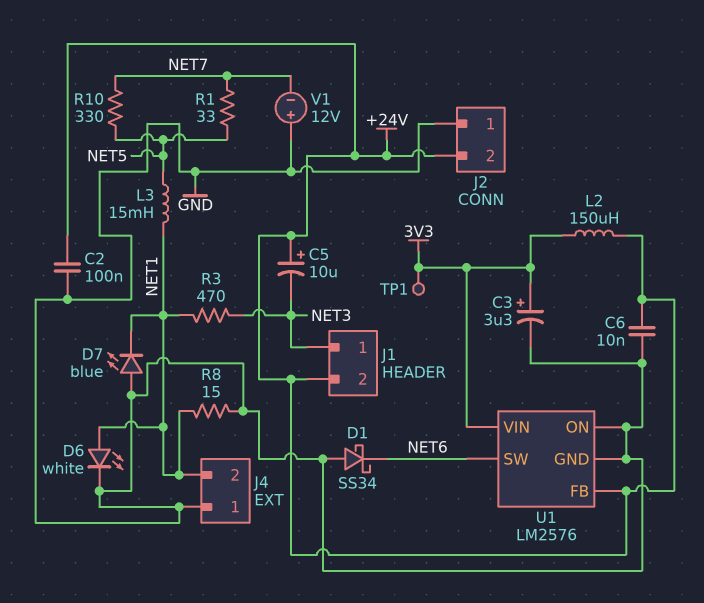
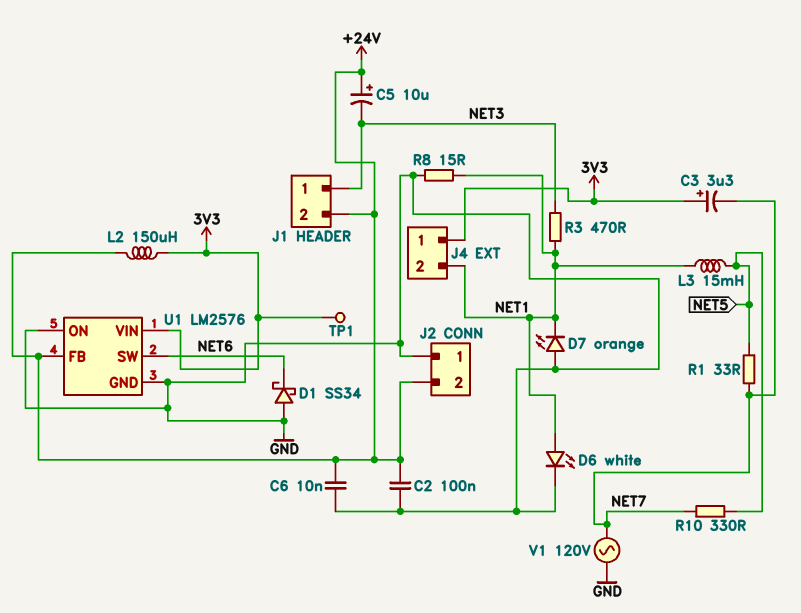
C3: 3.3uF (plus 3V3, minus GND) -> 3.3uF (plus 3V3, minus NET7)
D7: LED blue (A GND, K NET1) -> LED orange (A GND, K NET1)
J4 pin 1: GND -> 3V3
V1: 12V (plus GND, minus NET7) -> AC 120V (GND, NET7)

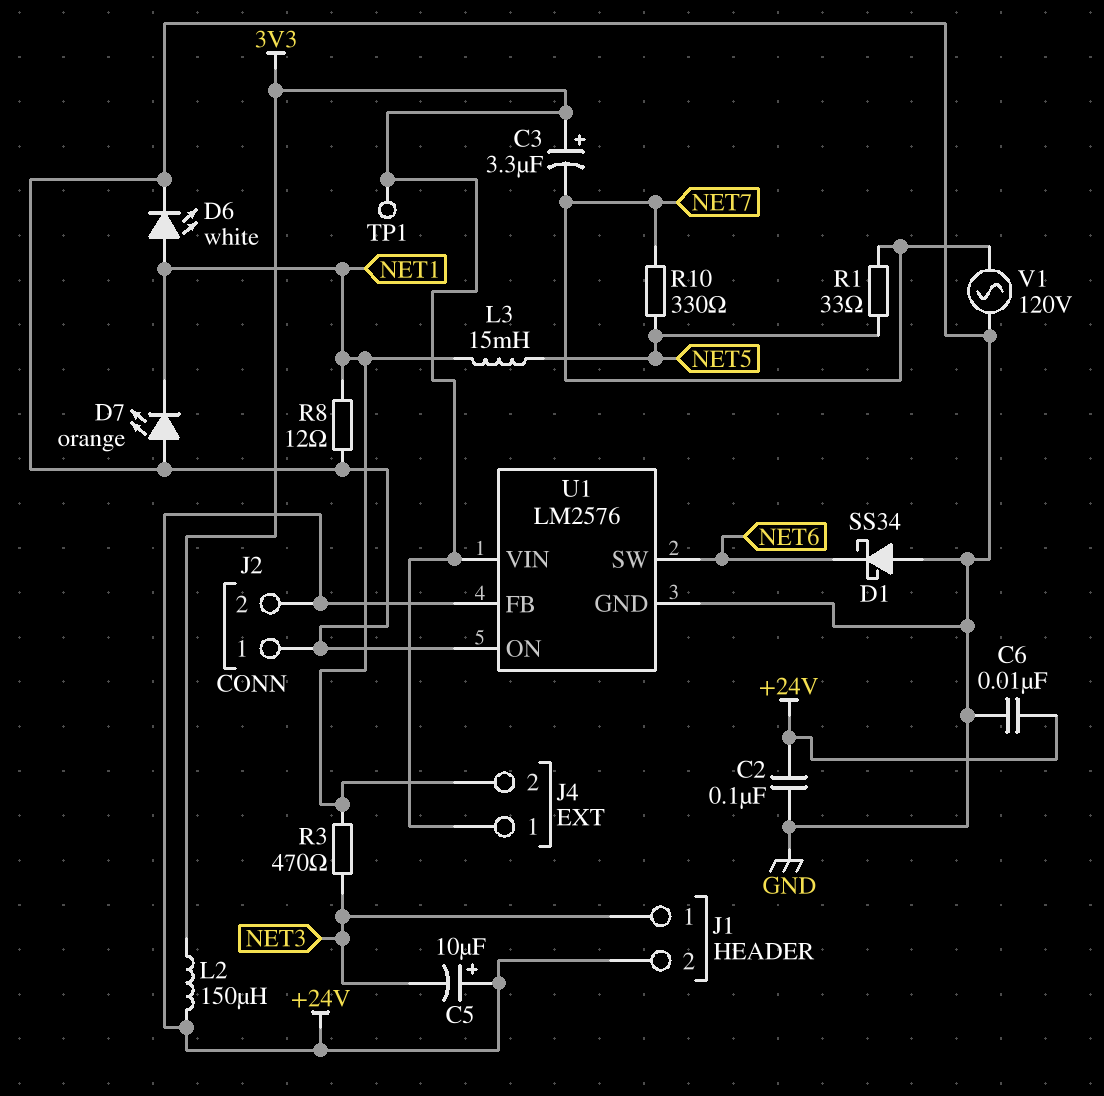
R8: 15 (GND, NET1) -> 12 (GND, NET1)

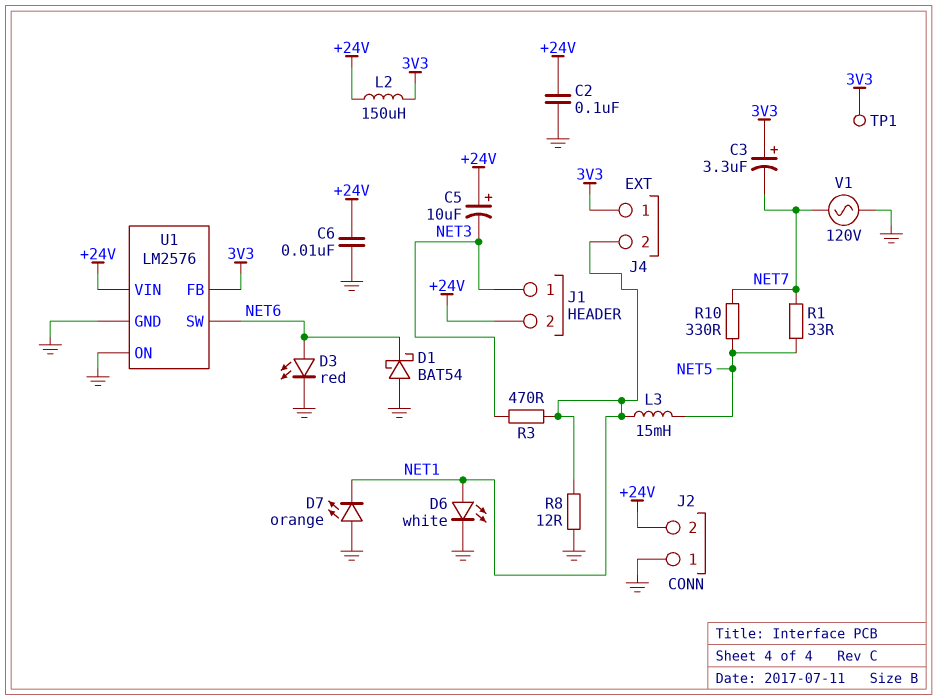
D1: schottky SS34 (A GND, K NET6) -> schottky BAT54 (A GND, K NET6)
D3: none -> LED red (A NET6, K GND)
U1 pin FB: +24V -> 3V3
U1 pin VIN: 3V3 -> +24V

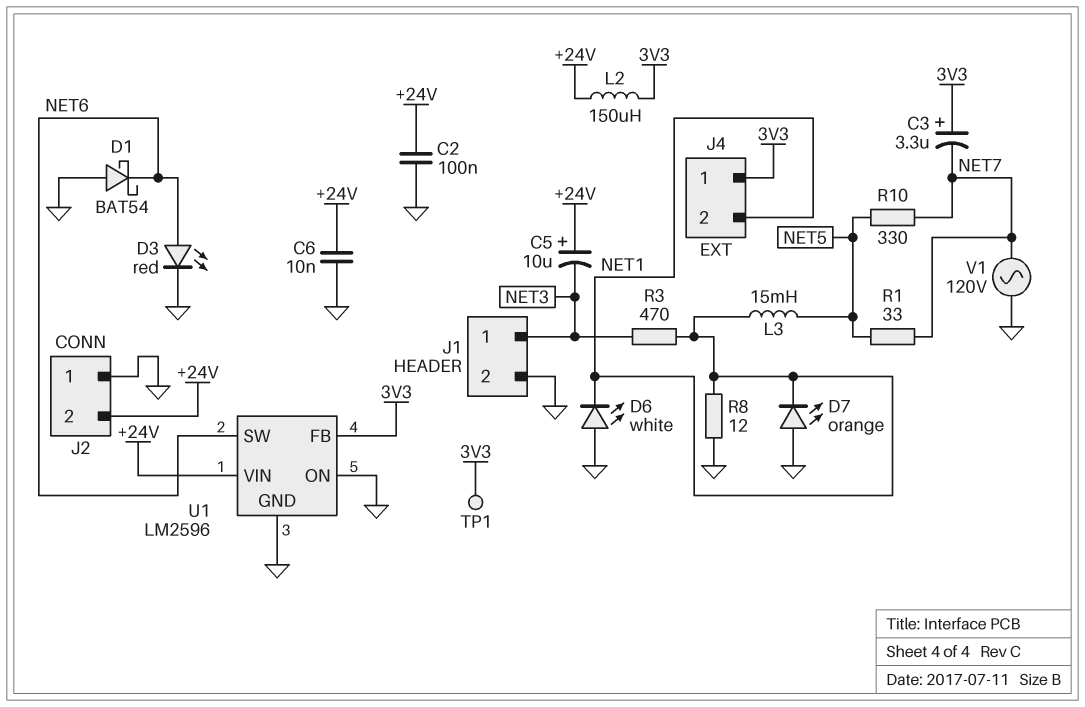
D6: LED white (A NET1, K GND) -> LED white (A GND, K NET1)
J1 pin 2: +24V -> GND
U1: LM2576 -> LM2596

